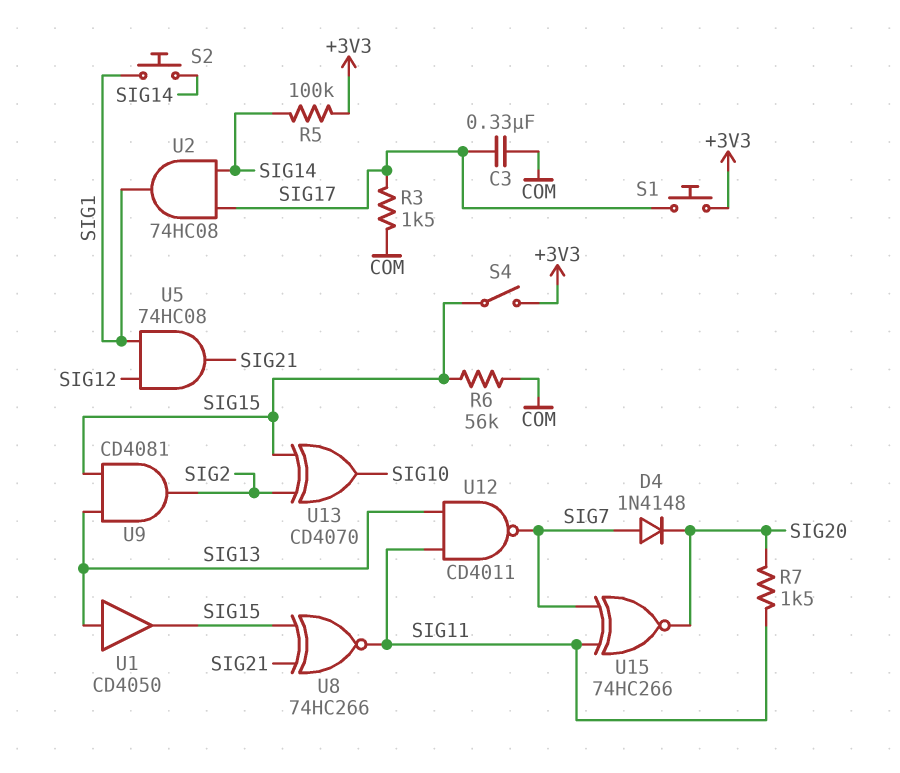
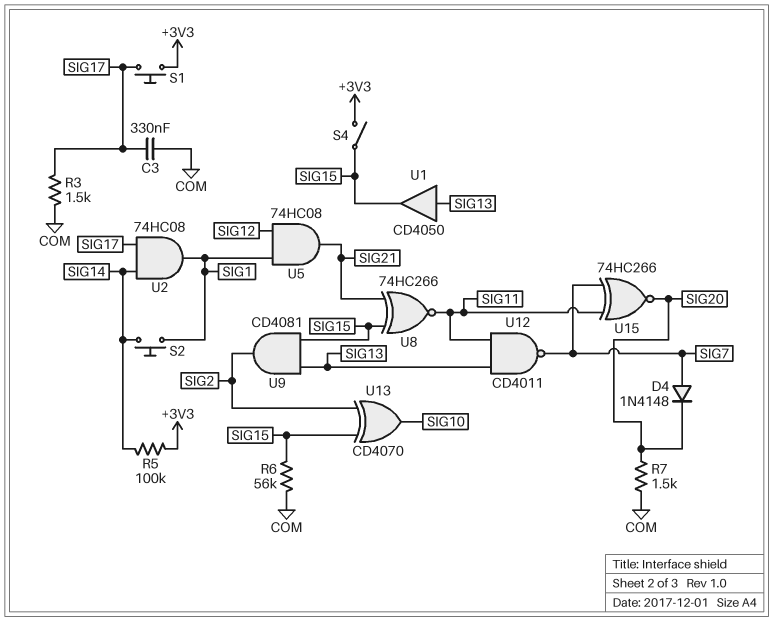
R7: 1.5k (SIG11, SIG20) -> 1.5k (COM, SIG20)

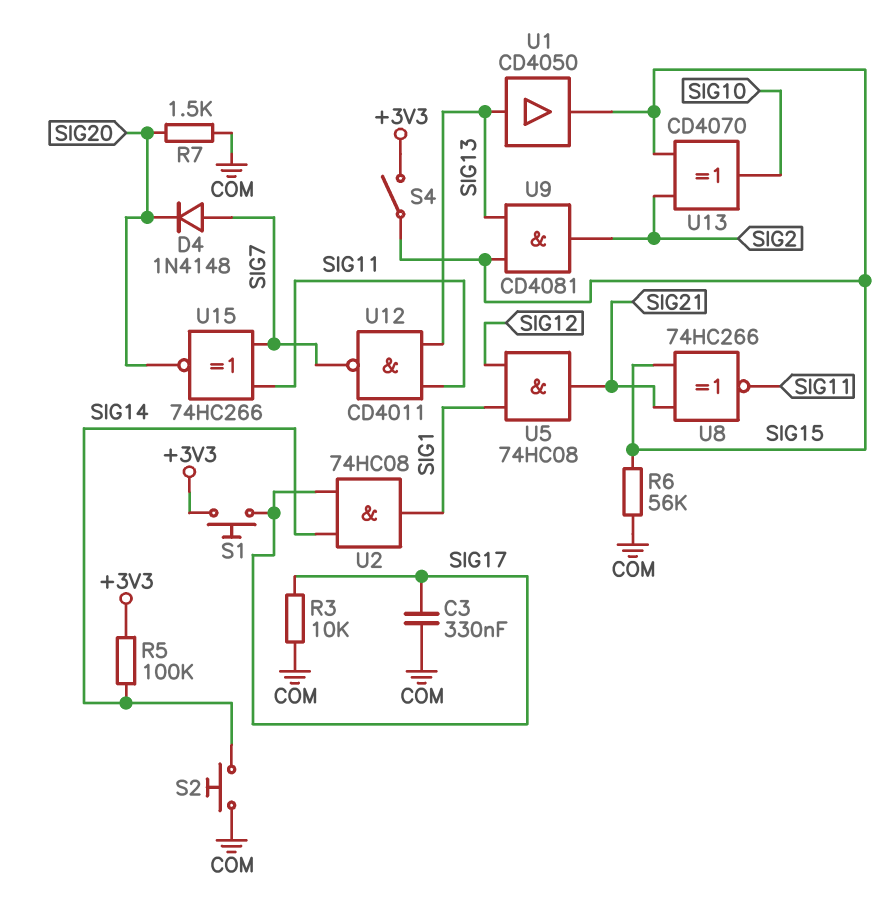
R3: 1.5k (COM, SIG17) -> 10k (COM, SIG17)
S2: button (SIG1, SIG14) -> button (COM, SIG14)

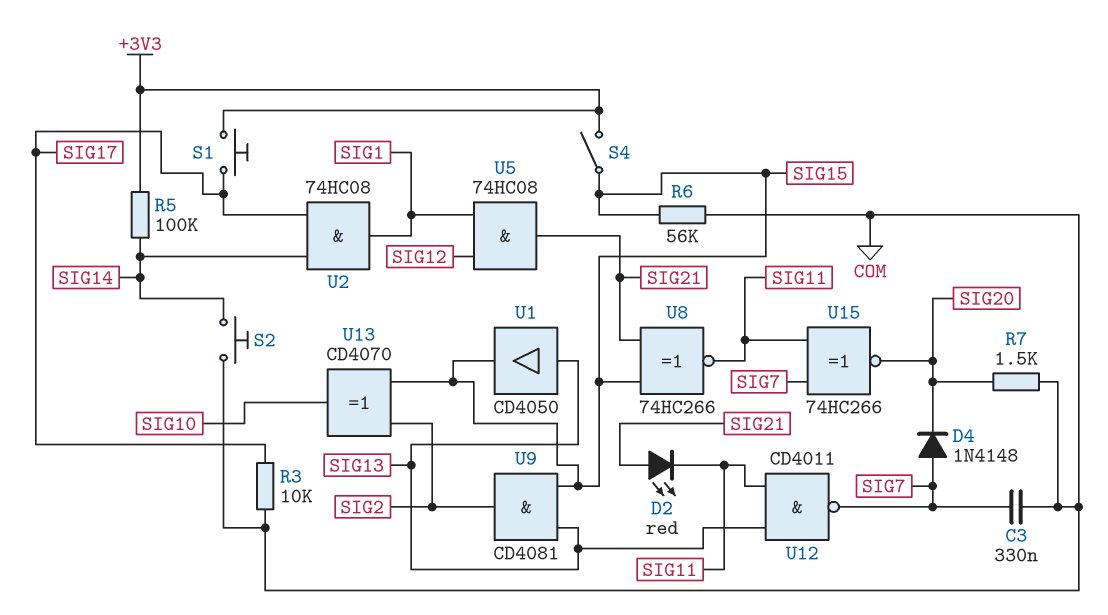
C3: 330nF (COM, SIG17) -> 330nF (COM, SIG7)
D2: none -> LED red (A SIG21, K SIG11)

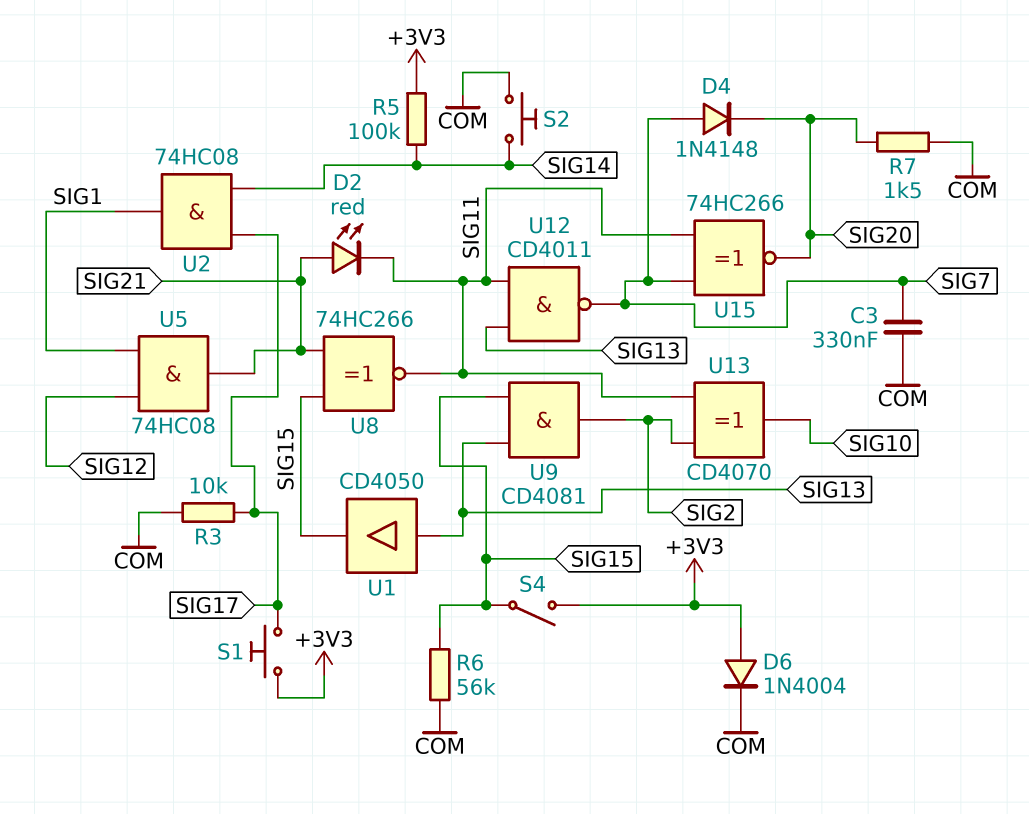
D6: none -> diode 1N4004 (A +3V3, K COM)
U13: XOR CD4070 (in SIG2, in SIG15, out SIG10) -> XOR CD4070 (in SIG2, in SIG11, out SIG10)

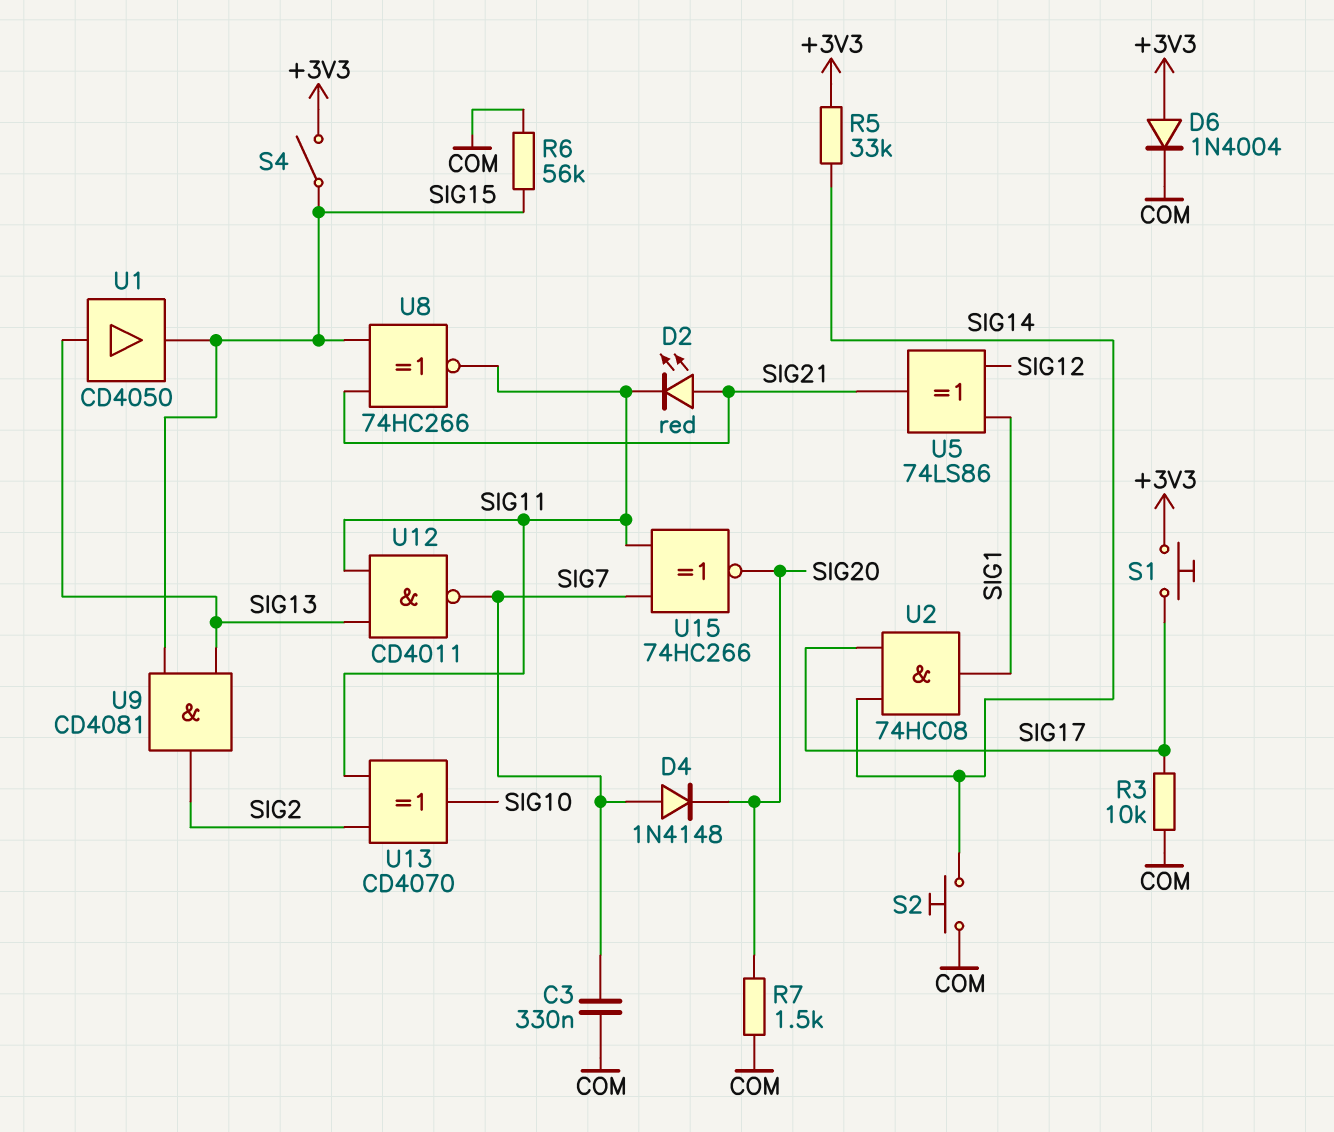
R5: 100k (+3V3, SIG14) -> 33k (+3V3, SIG14)
U5: AND 74HC08 (in SIG1, in SIG12, out SIG21) -> XOR 74LS86 (in SIG1, in SIG12, out SIG21)

